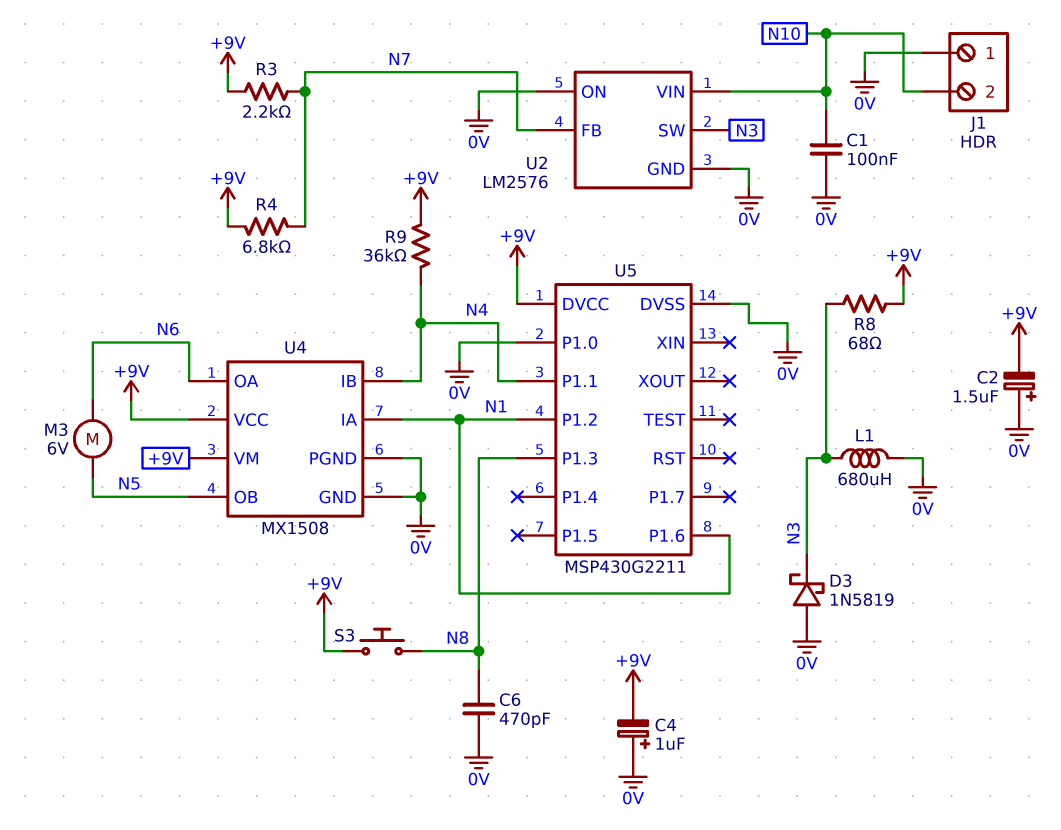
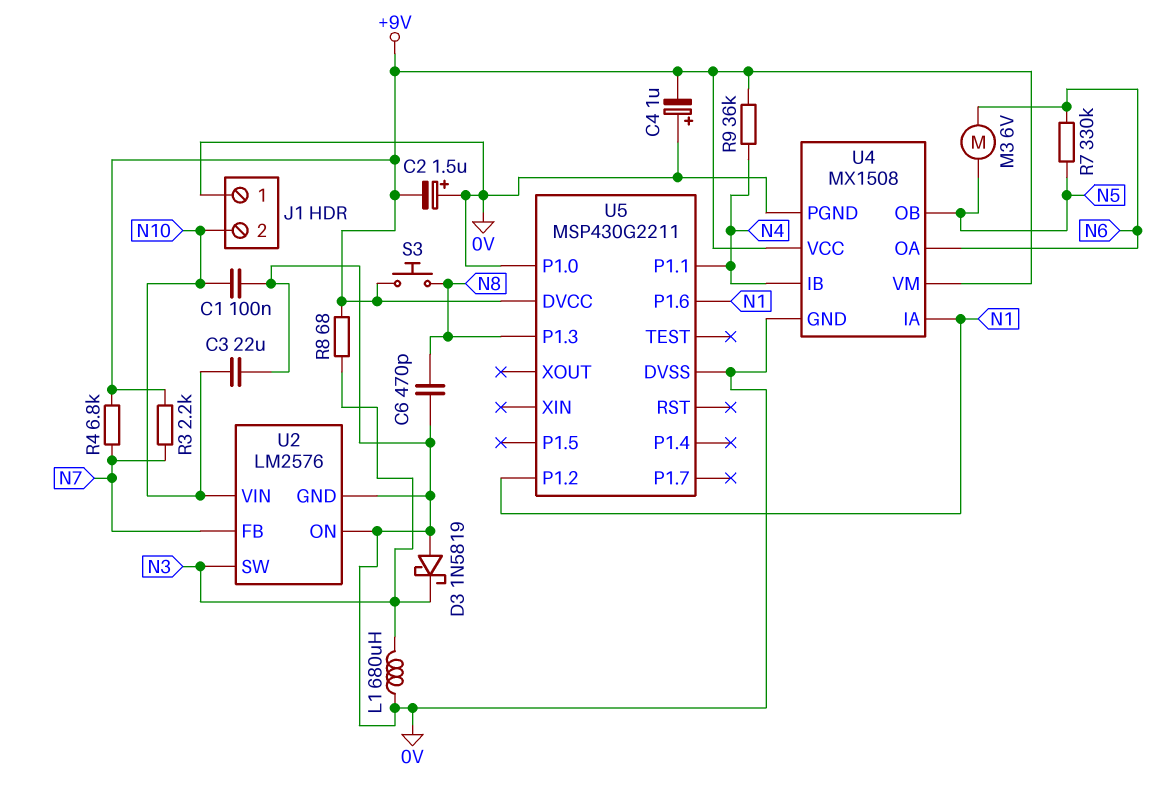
C3: none -> 22uF (0V, N10)
R7: none -> 330k (N5, N6)

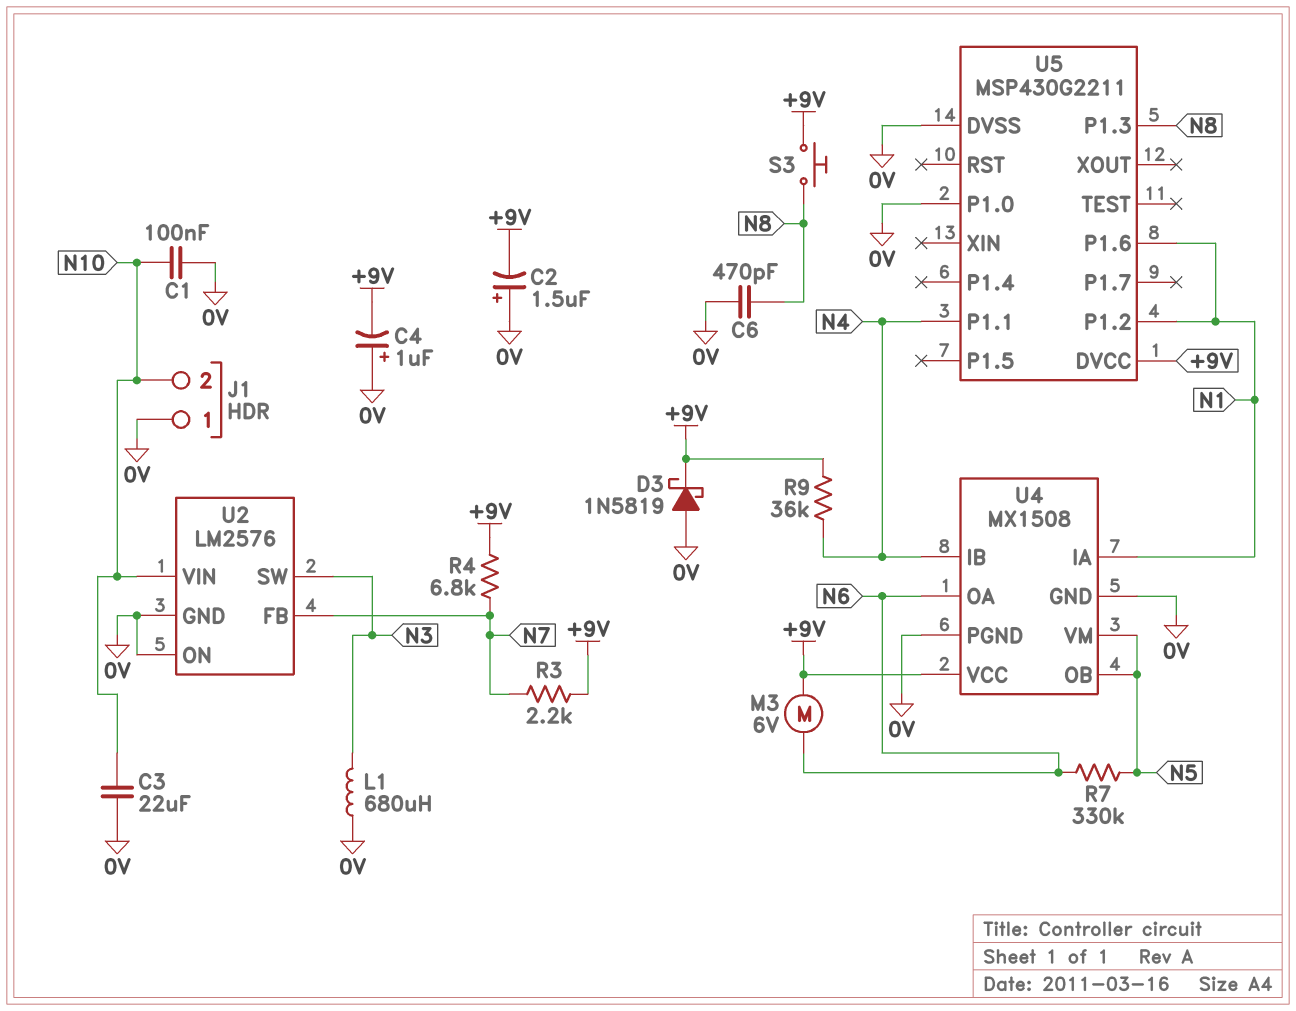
D3: schottky 1N5819 (A 0V, K N3) -> schottky 1N5819 (A 0V, K +9V)
M3: motor 6V (N5, N6) -> motor 6V (+9V, N6)
R8: 68 (+9V, N3) -> none
U4 pin VM: +9V -> N5

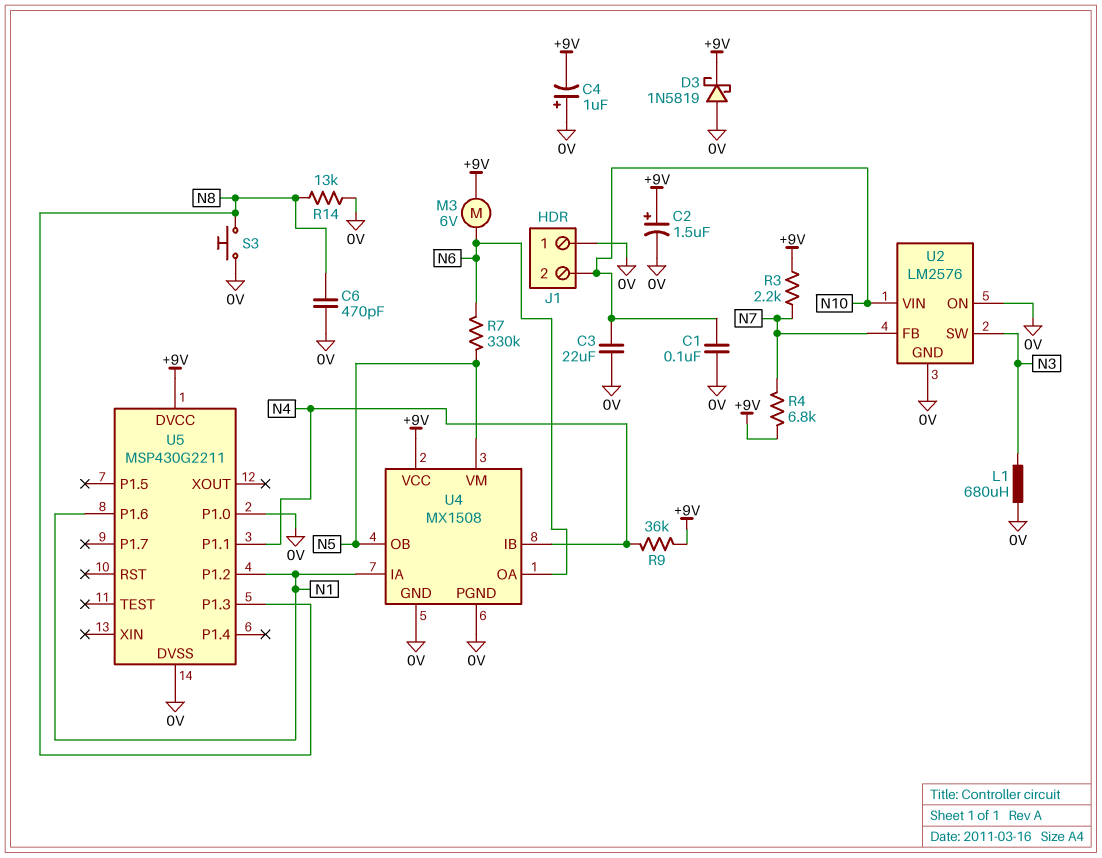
C2: 1.5uF (plus 0V, minus +9V) -> 1.5uF (plus +9V, minus 0V)
R14: none -> 13k (0V, N8)
S3: button (+9V, N8) -> button (0V, N8)

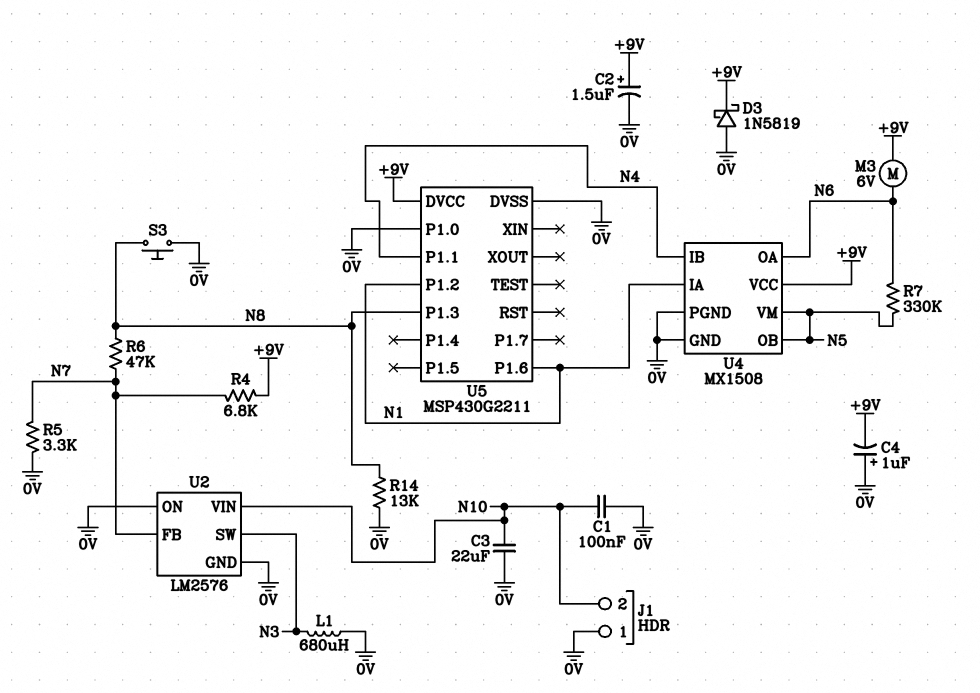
C6: 470pF (0V, N8) -> none
R3: 2.2k (+9V, N7) -> none
R5: none -> 3.3k (0V, N7)
R6: none -> 47k (N7, N8)
R9: 36k (+9V, N4) -> none

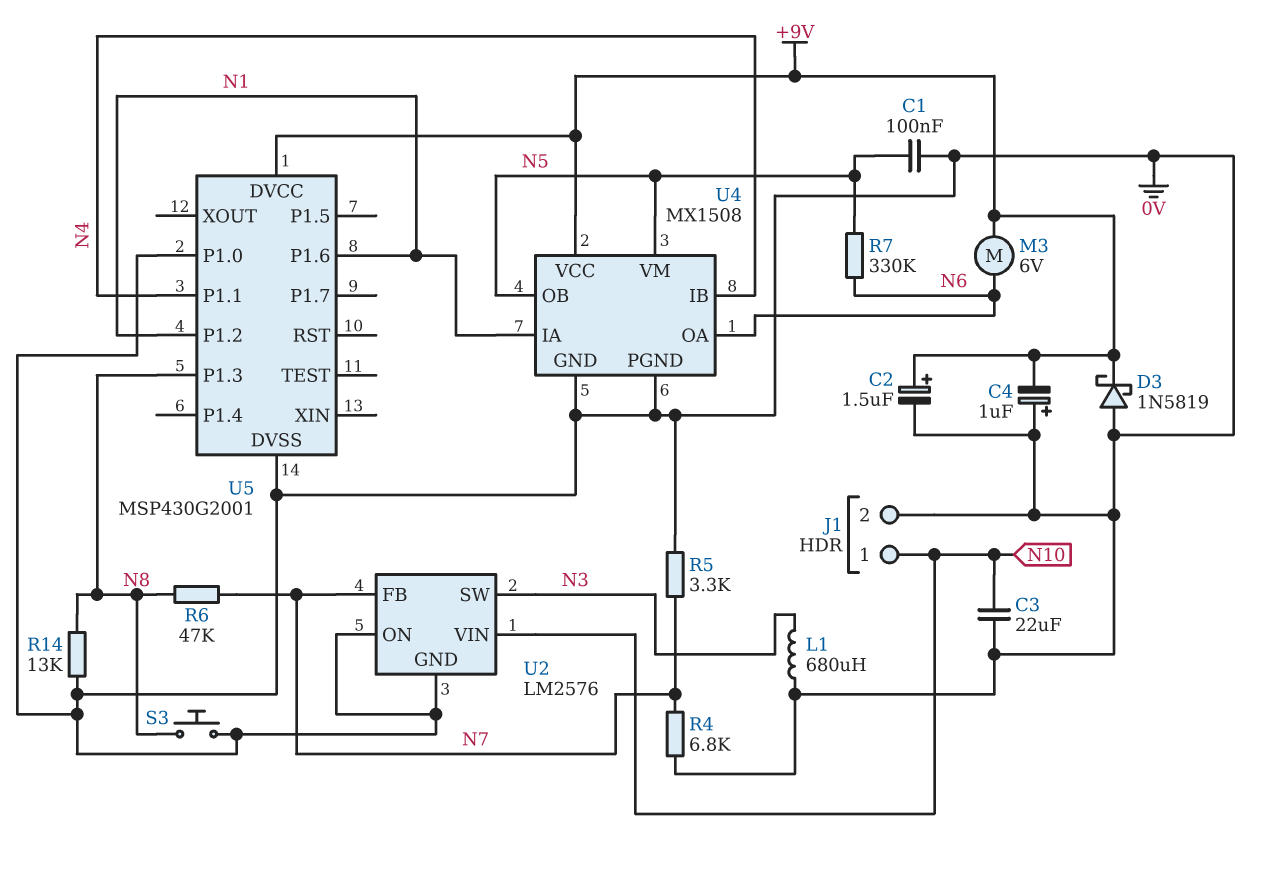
C1: 100nF (0V, N10) -> 100nF (0V, N5)
J1 pin 1: 0V -> N10
J1 pin 2: N10 -> 0V
R4: 6.8k (+9V, N7) -> 6.8k (0V, N7)
U5: MSP430G2211 -> MSP430G2001

